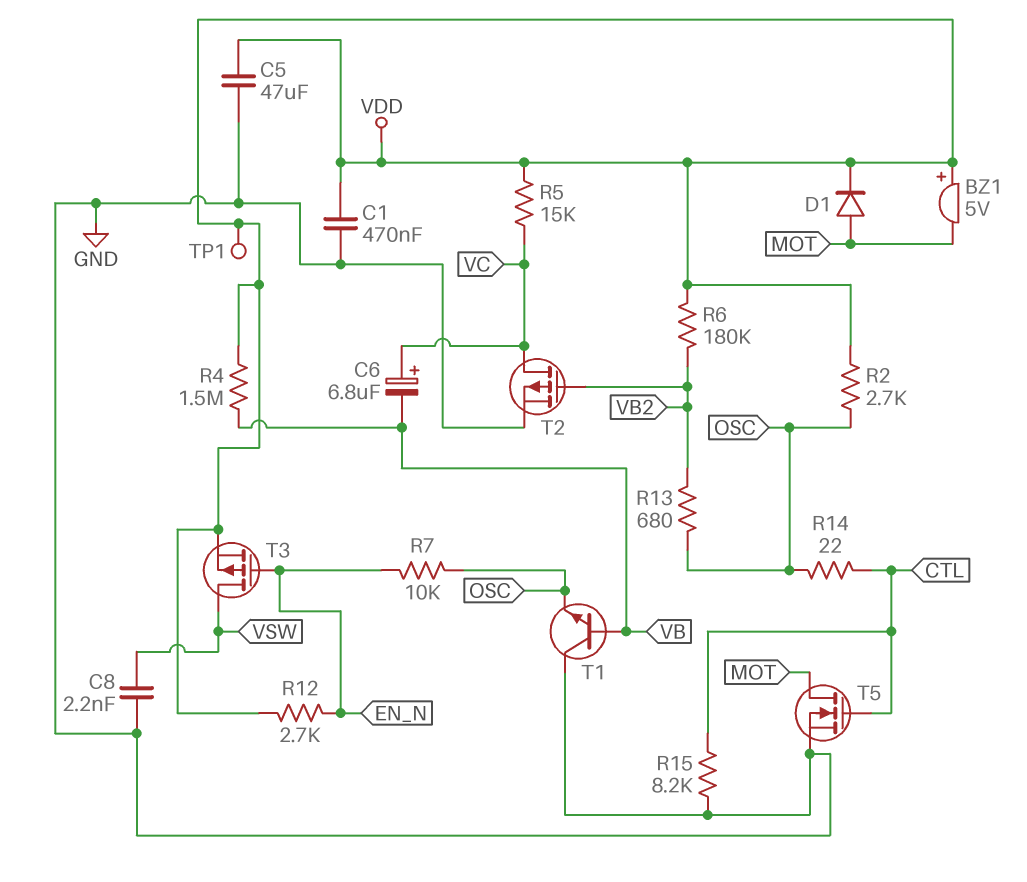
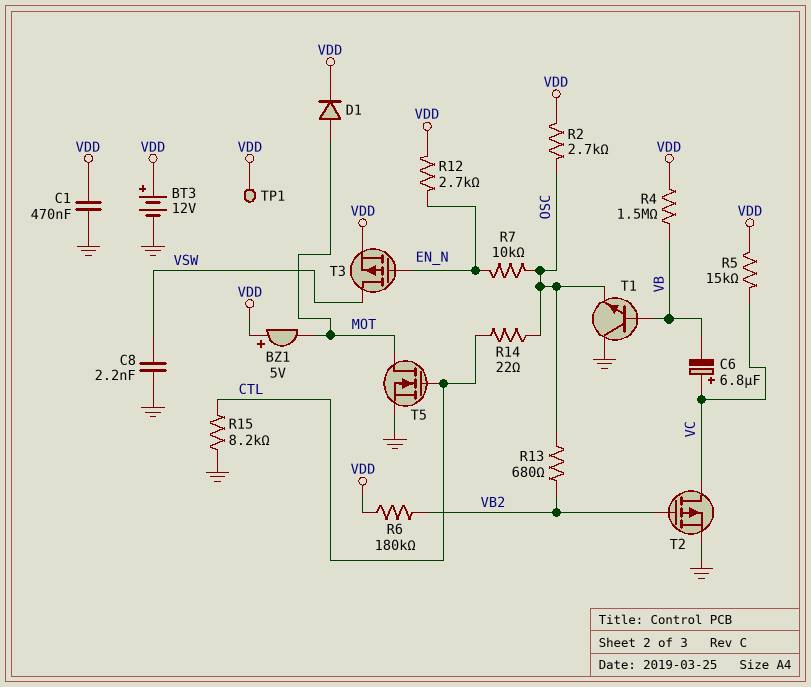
BT3: none -> 12V (plus VDD, minus GND)
C5: 47uF (GND, VDD) -> none

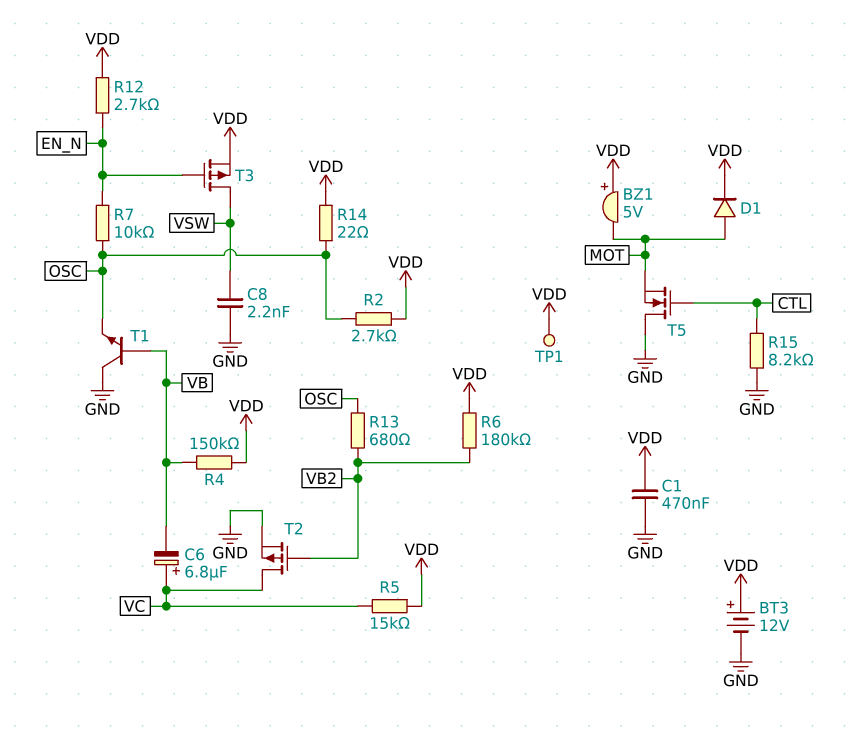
R4: 1.5M (VB, VDD) -> 150k (VB, VDD)
R14: 22 (CTL, OSC) -> 22 (OSC, VDD)
T5: NMOS (G CTL, D MOT, S GND) -> NMOS (G CTL, D GND, S MOT)

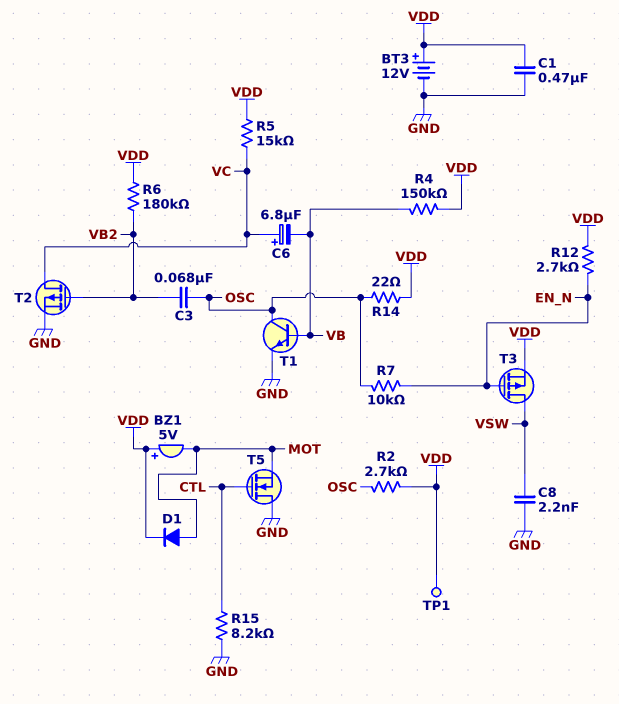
C3: none -> 68nF (OSC, VB2)
R13: 680 (OSC, VB2) -> none
T1: NPN (B VB, C GND, E OSC) -> NPN (B VB, C OSC, E GND)

